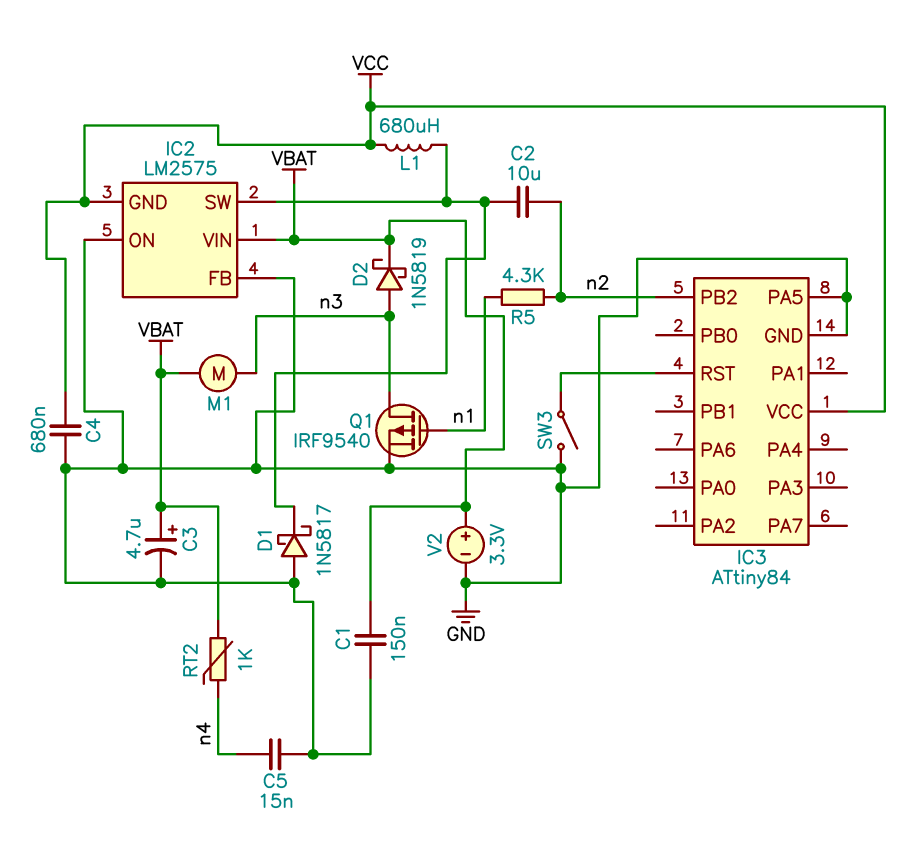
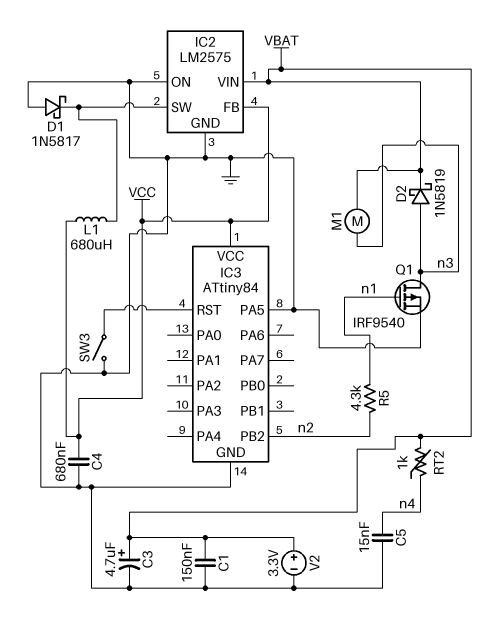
C2: 10uF (IC2/SW, n2) -> none
IC2 pin FB: GND -> VCC
IC2 pin GND: VCC -> GND

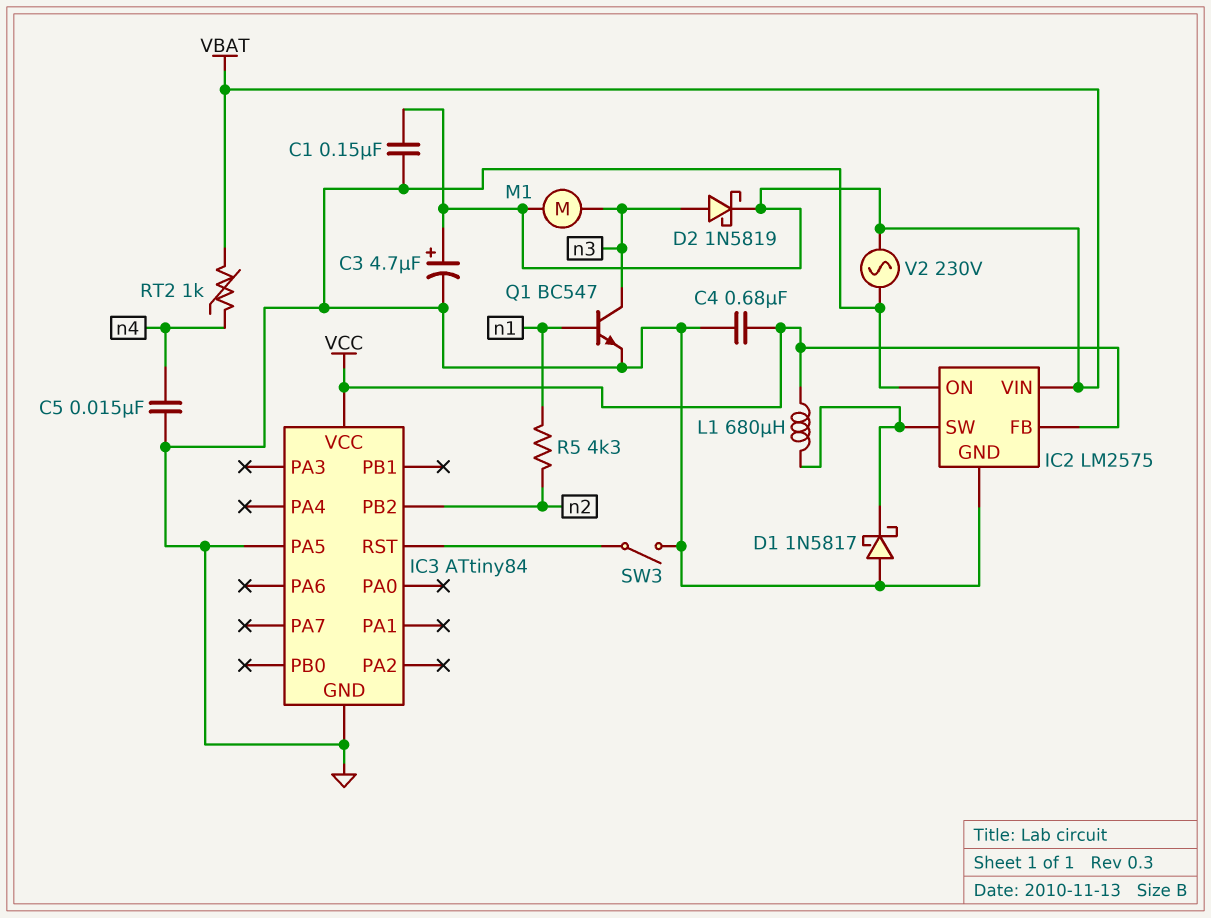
Q1: PMOS IRF9540 (G n1, D n3, S GND) -> NPN BC547 (B n1, C n3, E GND)
V2: 3.3V (plus VBAT, minus GND) -> AC 230V (GND, VBAT)

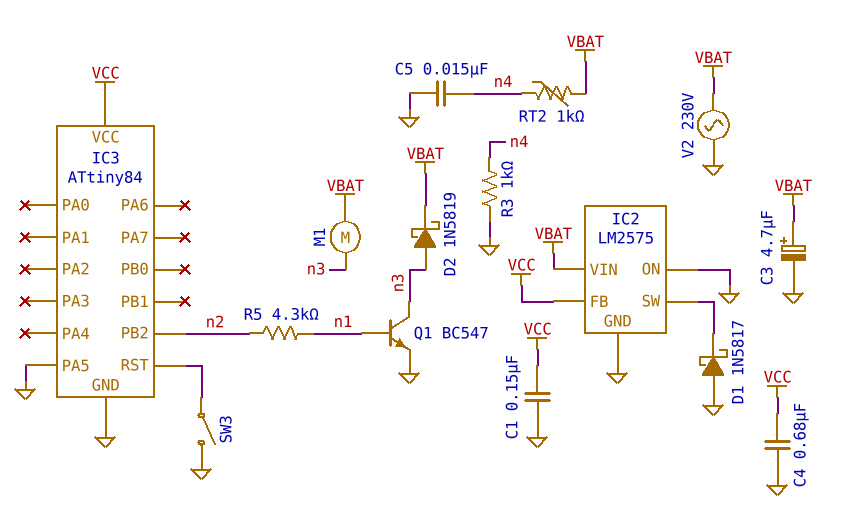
C1: 150nF (GND, VBAT) -> 150nF (GND, VCC)
L1: 680uH (IC2/SW, VCC) -> none
R3: none -> 1k (GND, n4)

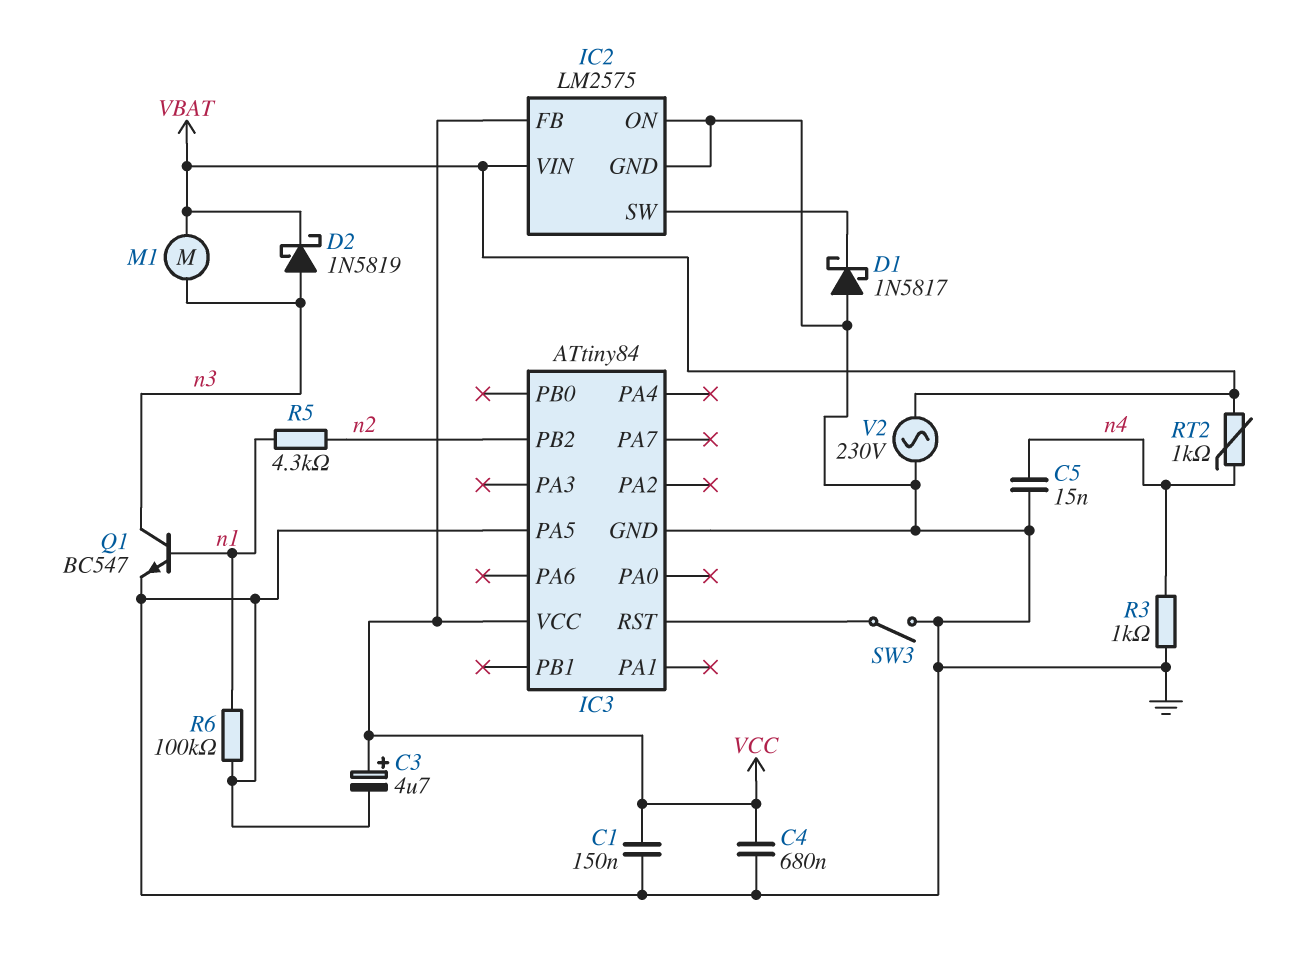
C3: 4.7uF (plus VBAT, minus GND) -> 4.7uF (plus VCC, minus GND)
R6: none -> 100k (GND, n1)

